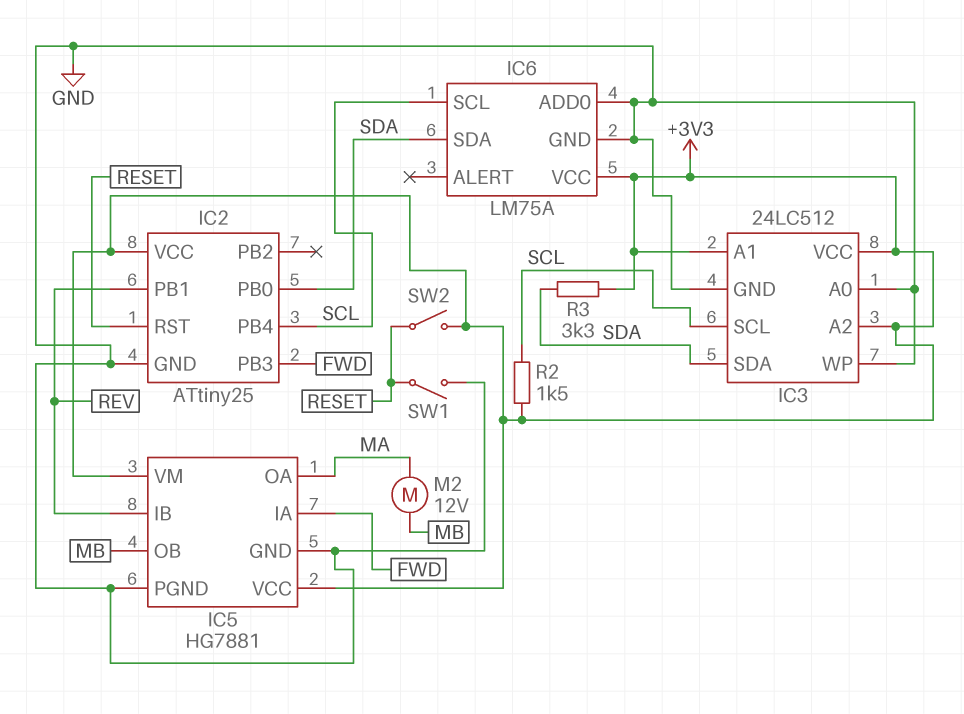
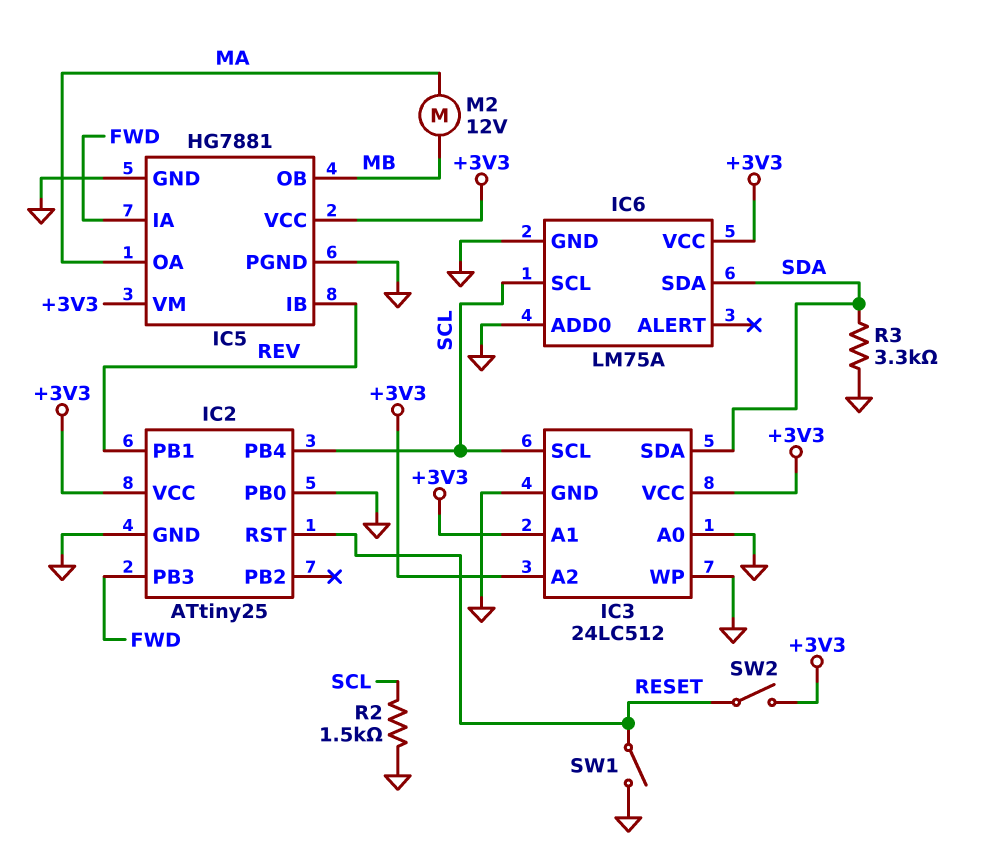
IC2 pin PB0: SDA -> GND
R2: 1.5k (+3V3, SCL) -> 1.5k (GND, SCL)
R3: 3.3k (+3V3, SDA) -> 3.3k (GND, SDA)

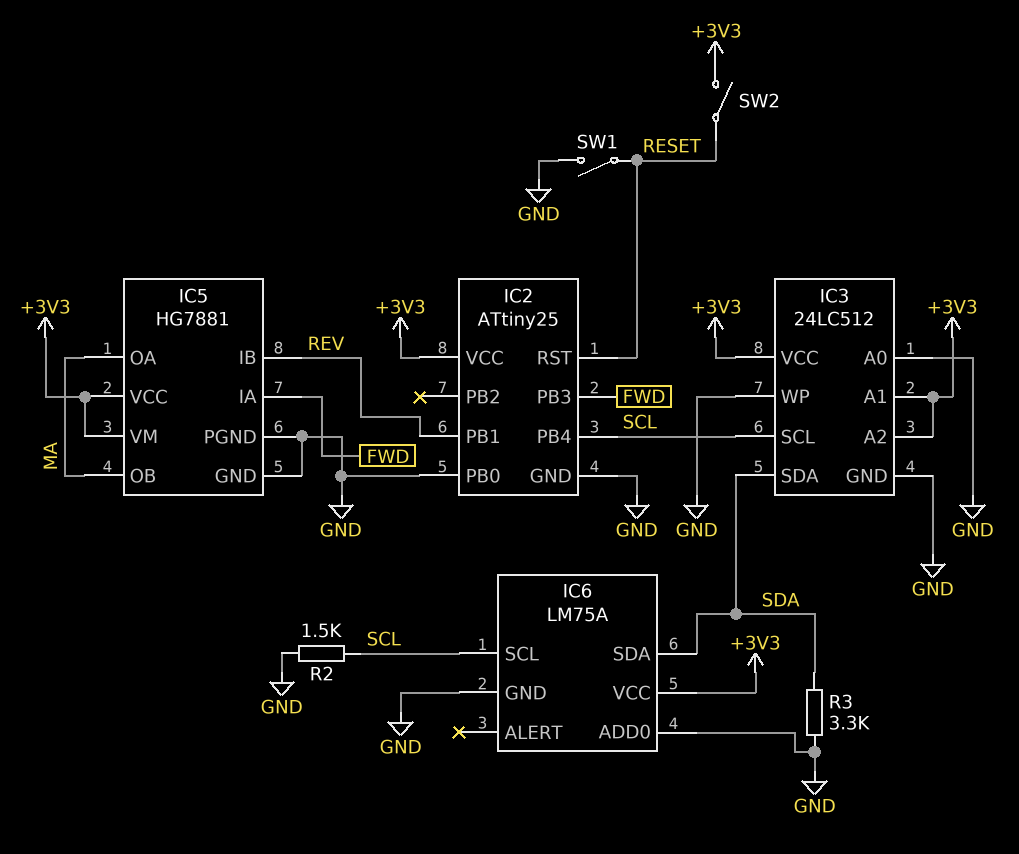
IC5 pin OB: MB -> MA
M2: motor 12V (MA, MB) -> none

